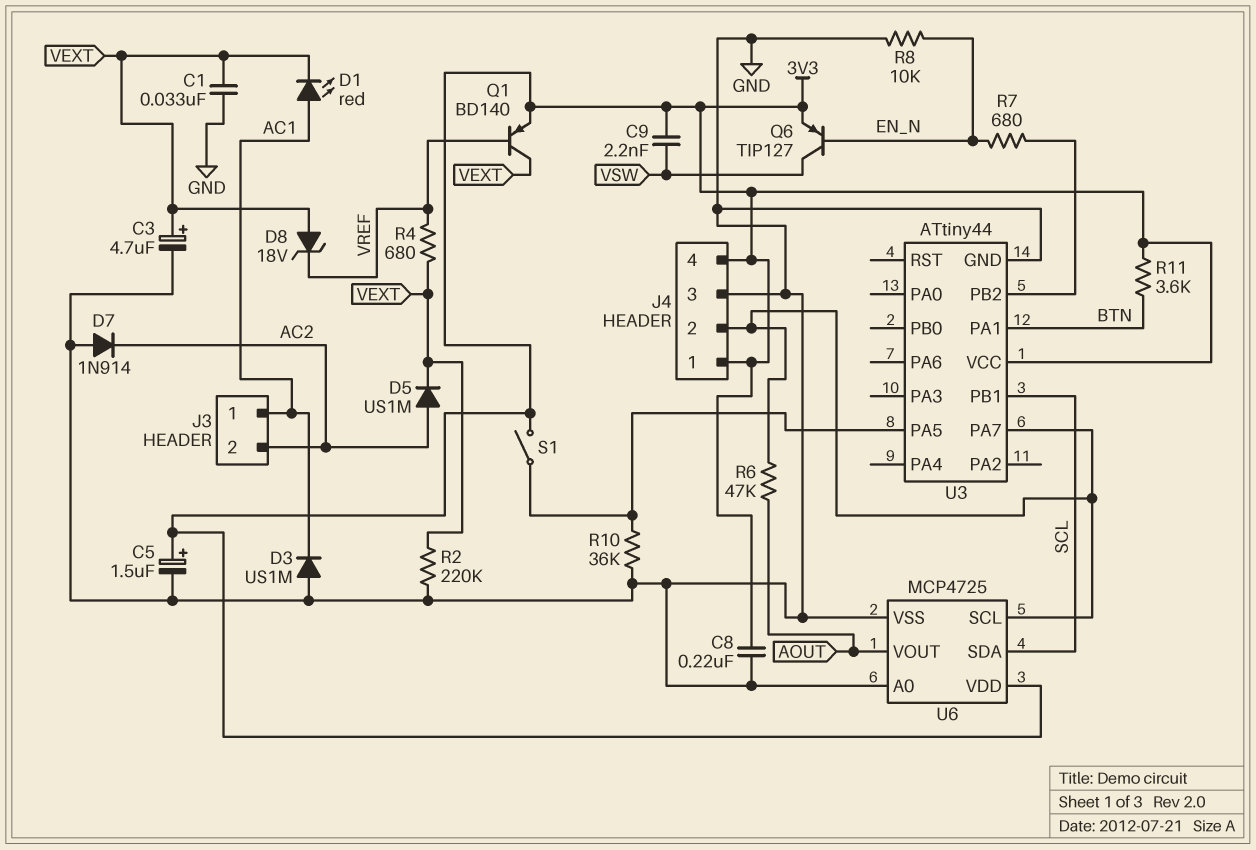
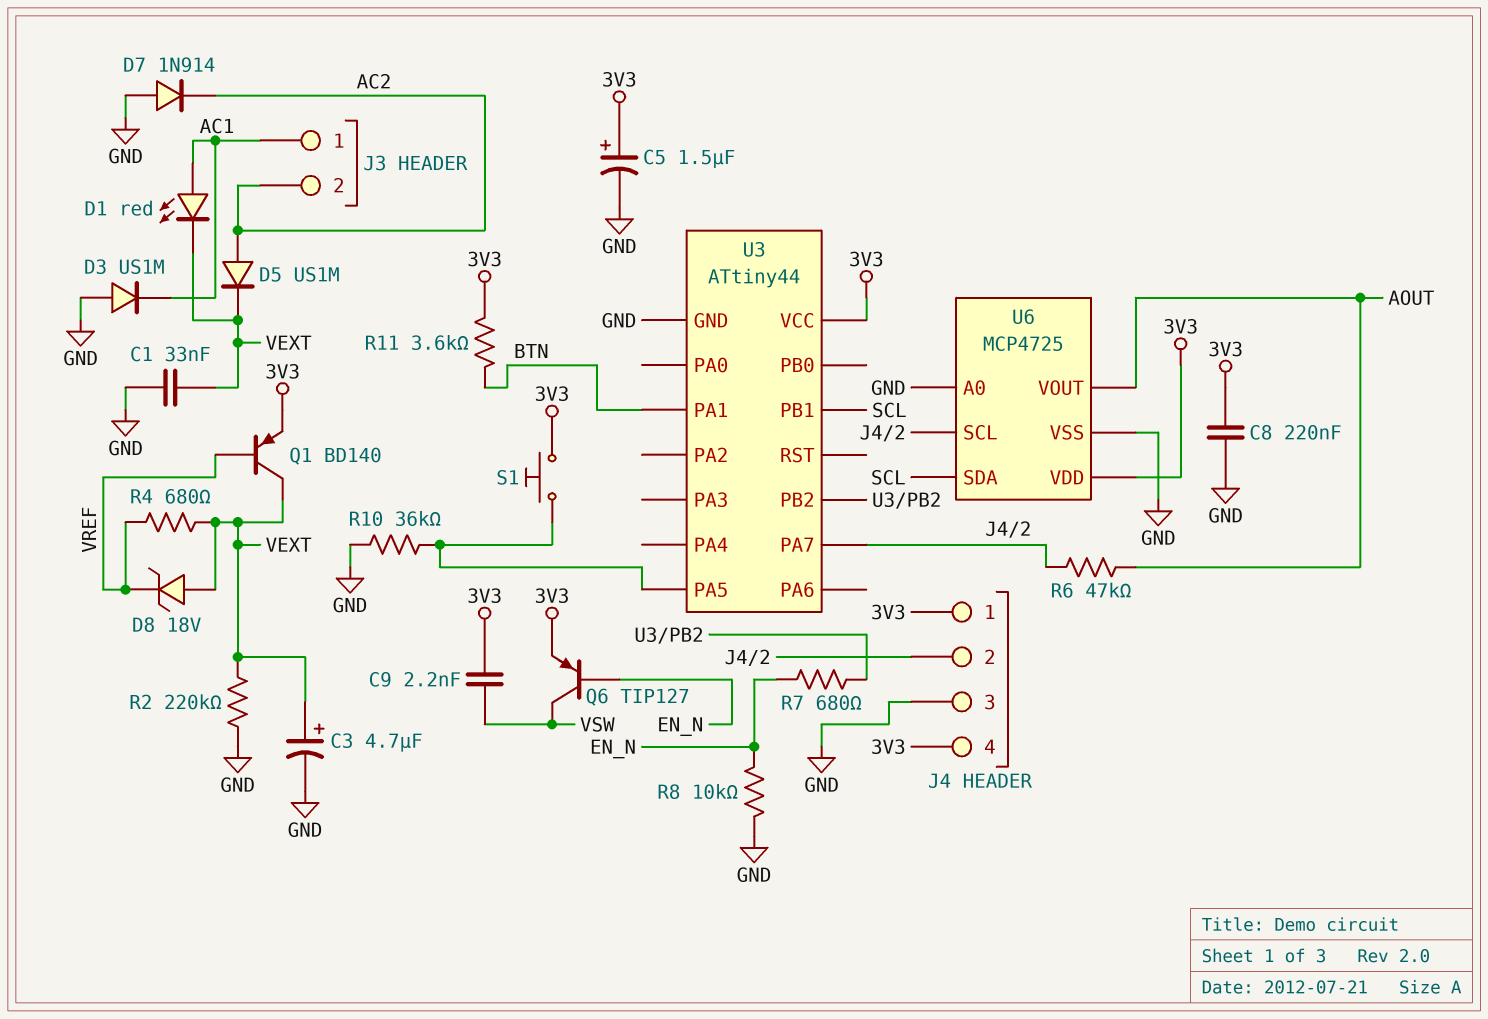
S1: switch (3V3, U3/PA5) -> button (3V3, U3/PA5)

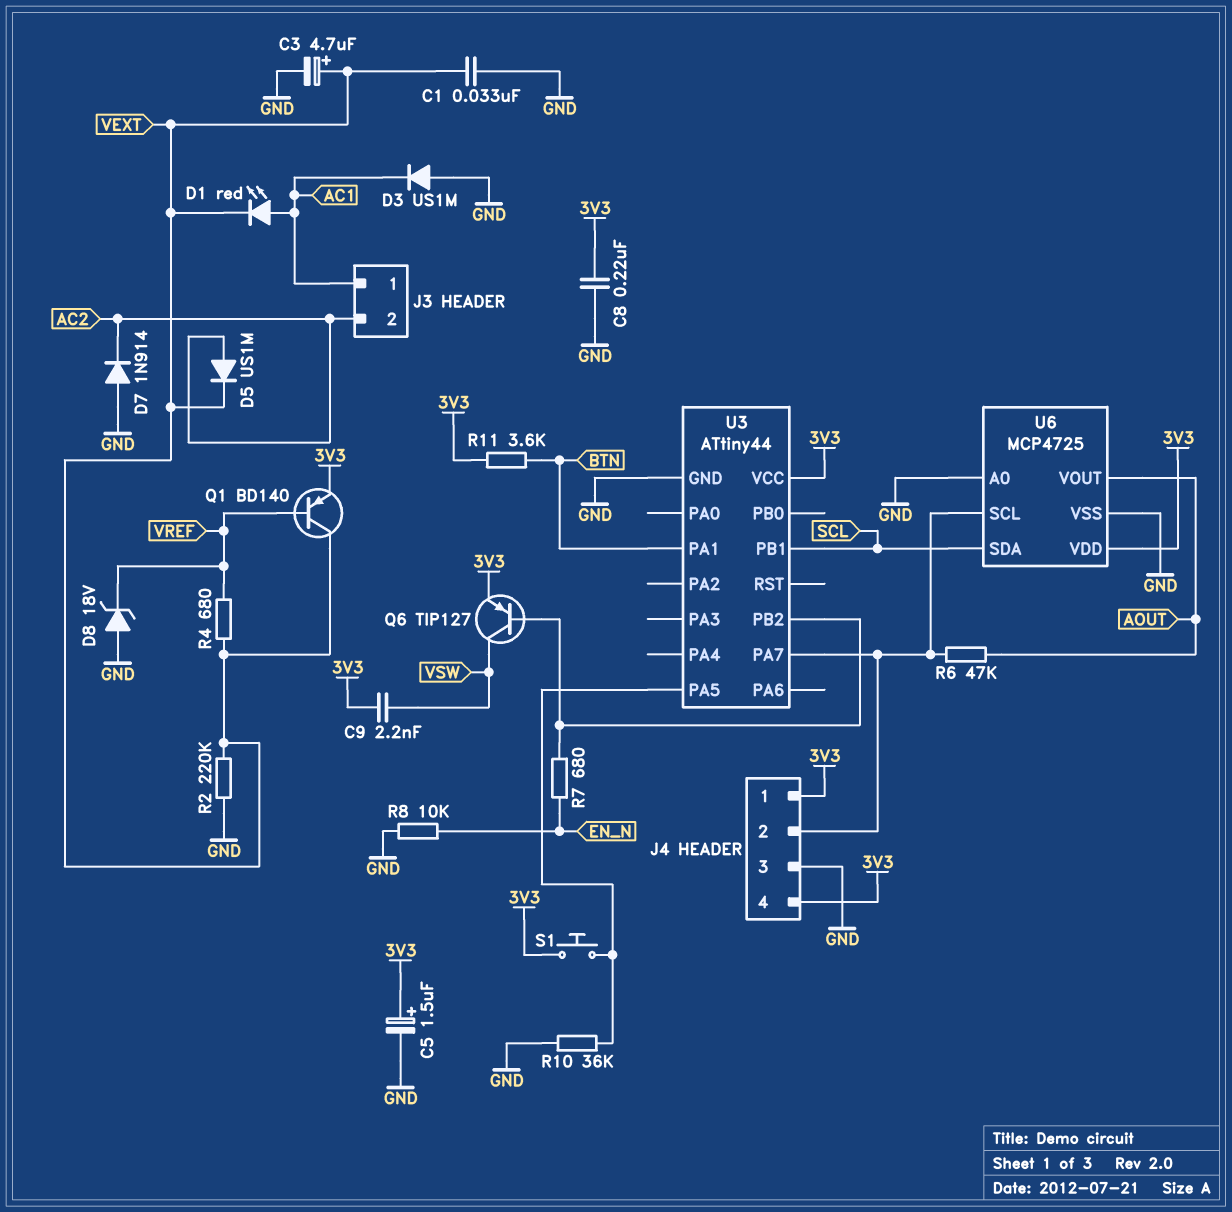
D8: zener 18V (A VEXT, K VREF) -> zener 18V (A GND, K VREF)
Q6: PNP TIP127 (B EN_N, C VSW, E 3V3) -> PNP TIP127 (B U3/PB2, C VSW, E 3V3)

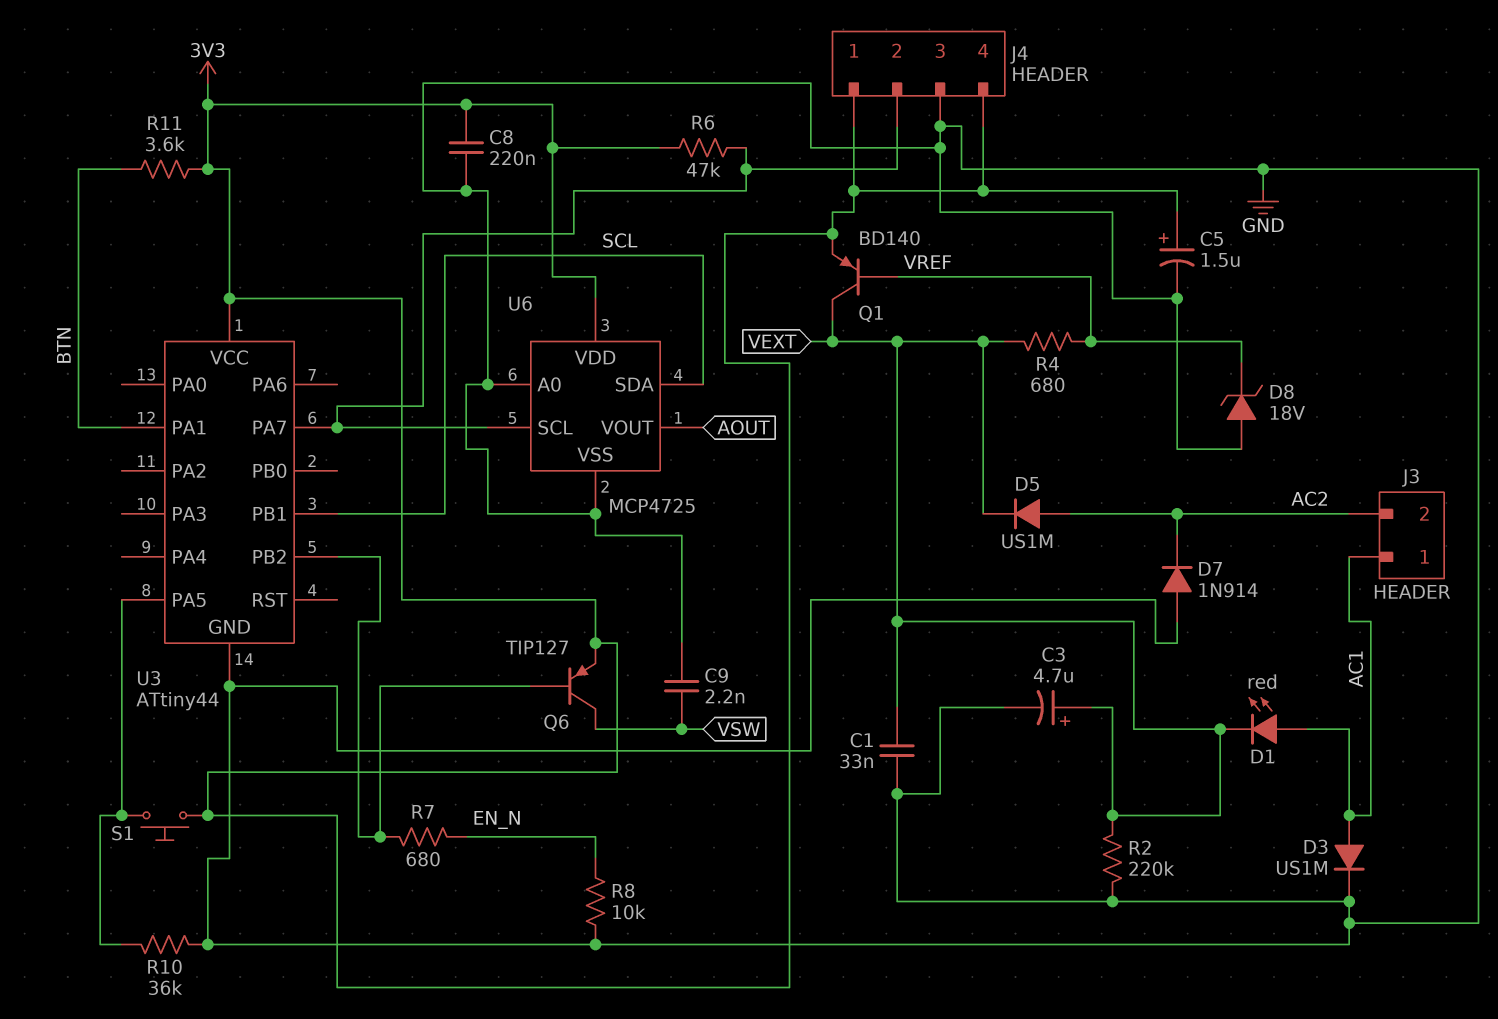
C9: 2.2nF (3V3, VSW) -> 2.2nF (GND, VSW)
D3: diode US1M (A GND, K AC1) -> diode US1M (A AC1, K GND)
R6: 47k (AOUT, J4/2) -> 47k (3V3, J4/2)

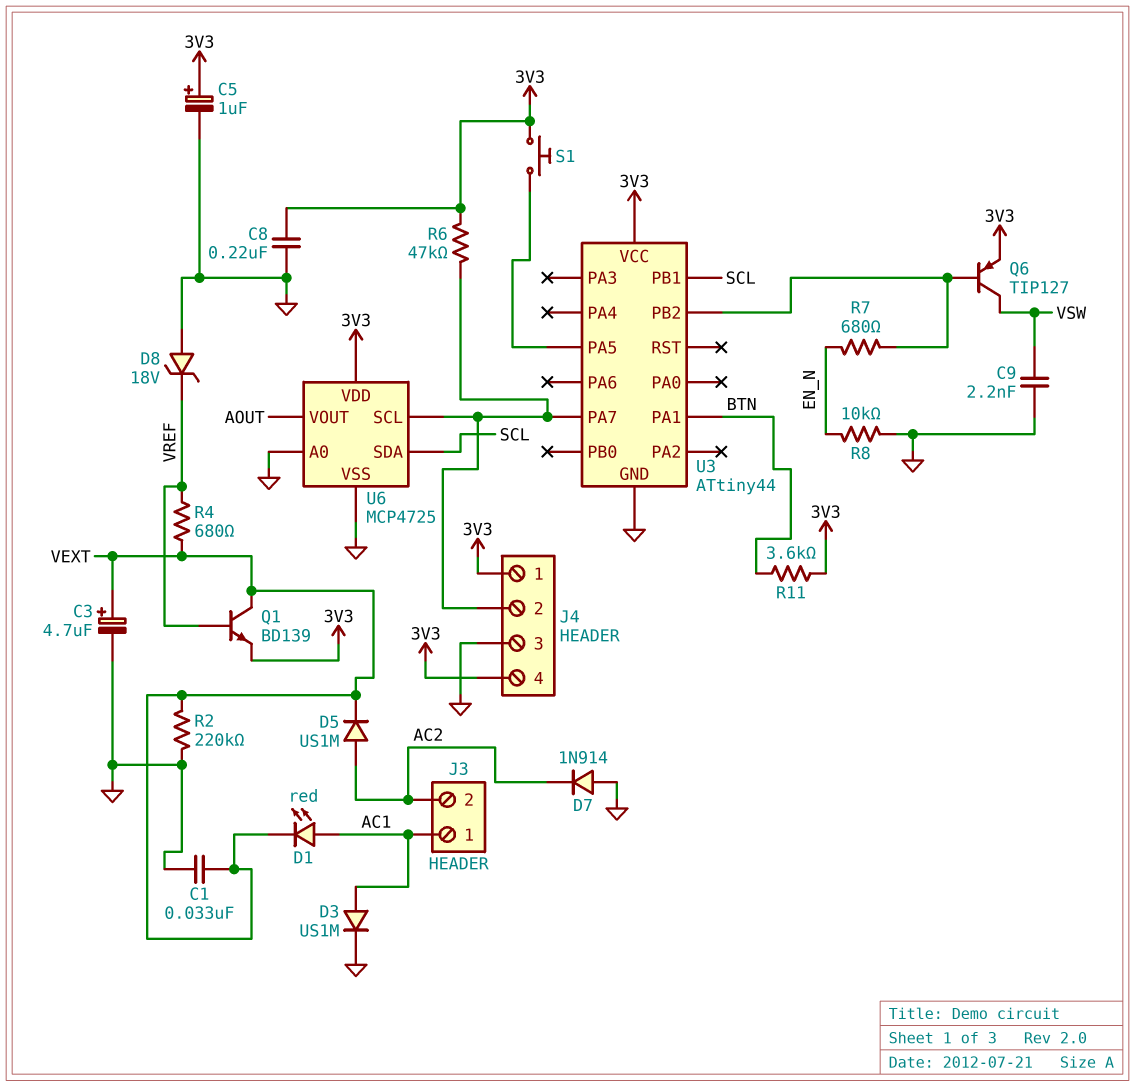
C5: 1.5uF (plus 3V3, minus GND) -> 1uF (plus 3V3, minus GND)
Q1: PNP BD140 (B VREF, C VEXT, E 3V3) -> NPN BD139 (B VREF, C VEXT, E 3V3)
R10: 36k (GND, U3/PA5) -> none

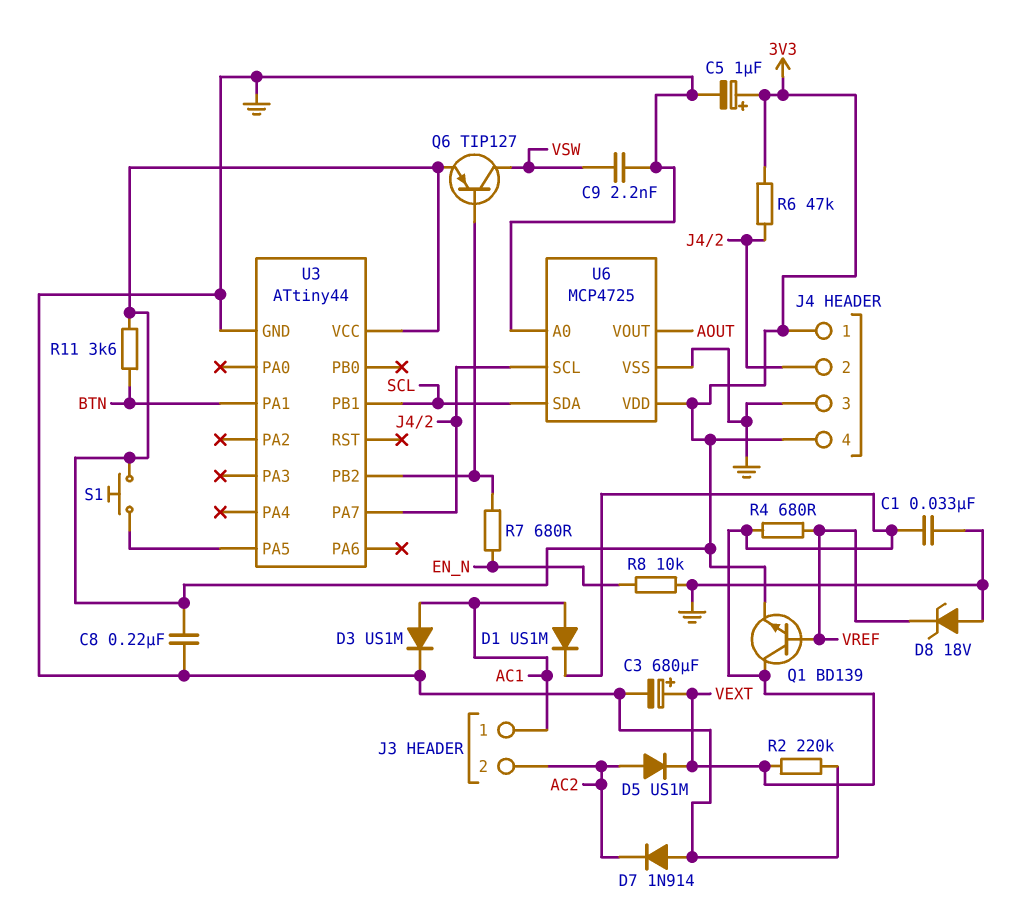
C3: 4.7uF (plus VEXT, minus GND) -> 680uF (plus VEXT, minus GND)
D1: LED red (A AC1, K VEXT) -> diode US1M (A AC1, K VEXT)

